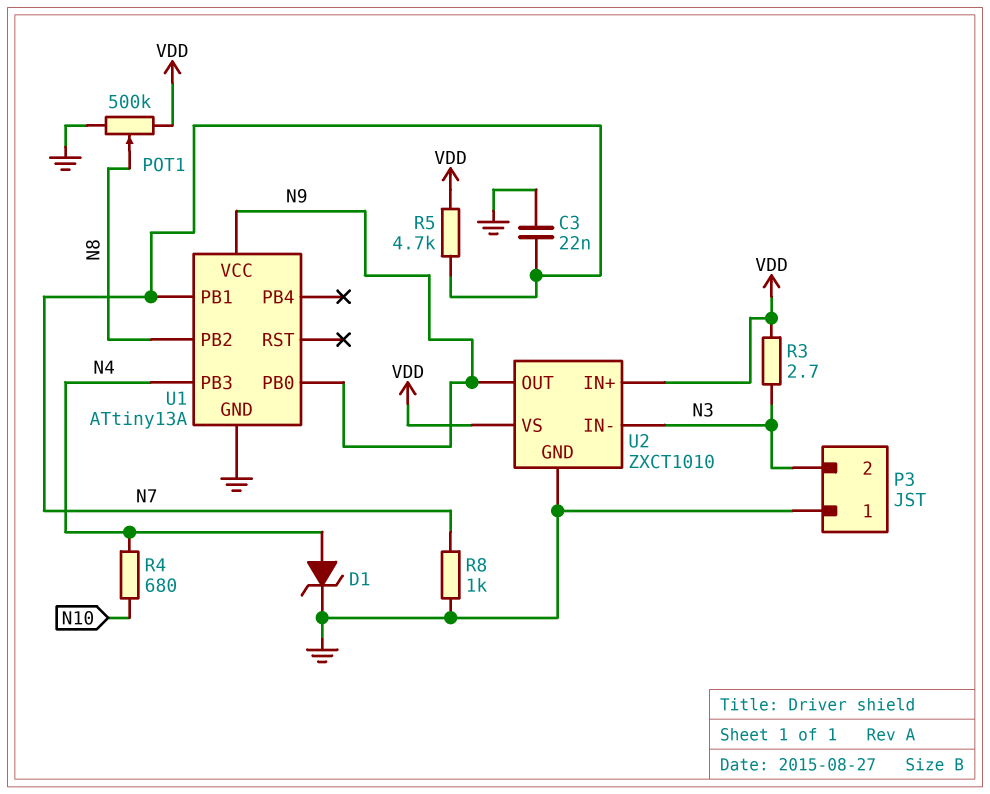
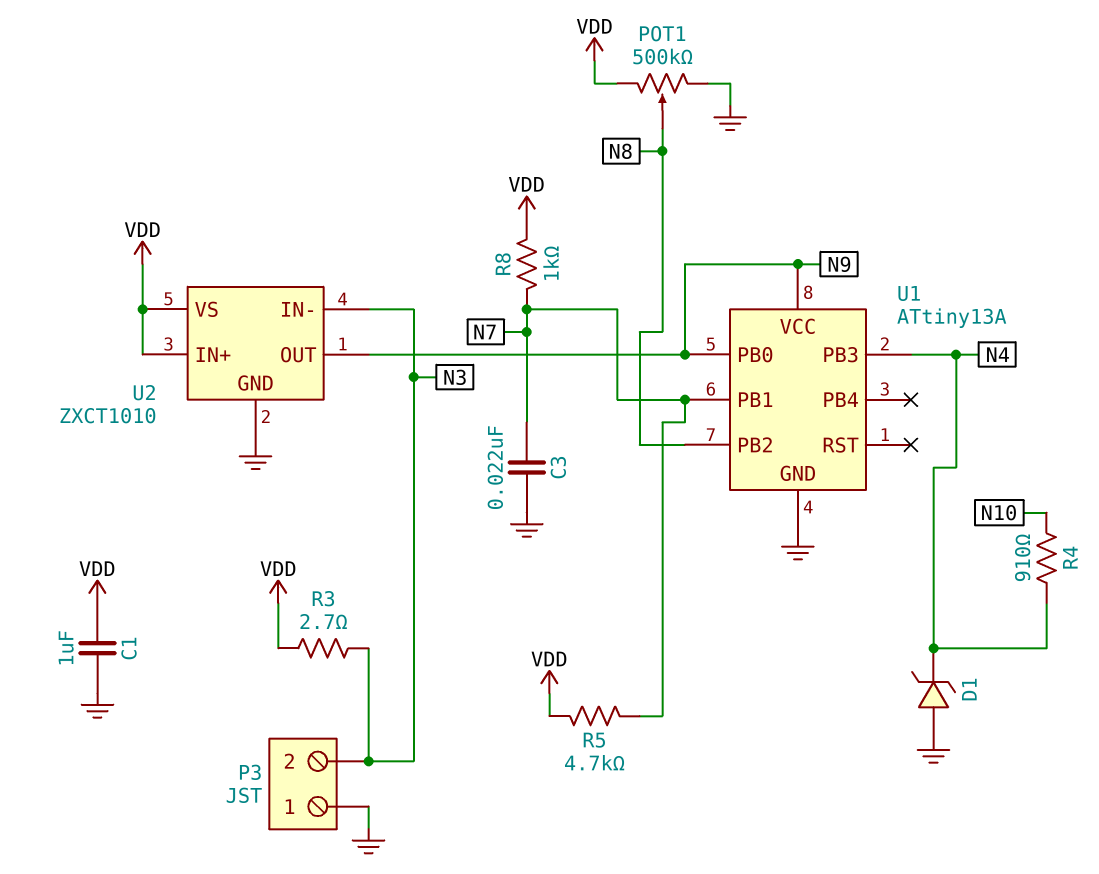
C1: none -> 1uF (GND, VDD)
D1: zener (A N4, K GND) -> zener (A GND, K N4)
R4: 680 (N4, N10) -> 910 (N4, N10)
R8: 1k (GND, N7) -> 1k (N7, VDD)

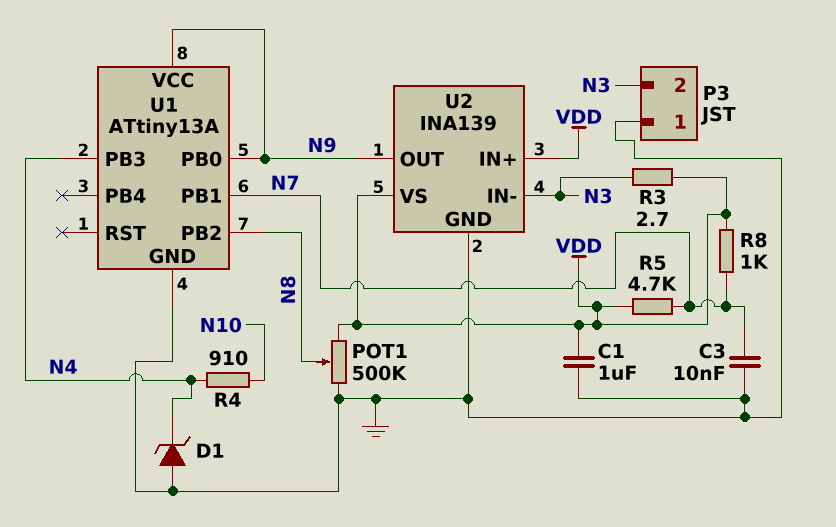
C3: 22nF (GND, N7) -> 10nF (GND, N7)
U2: ZXCT1010 -> INA139

